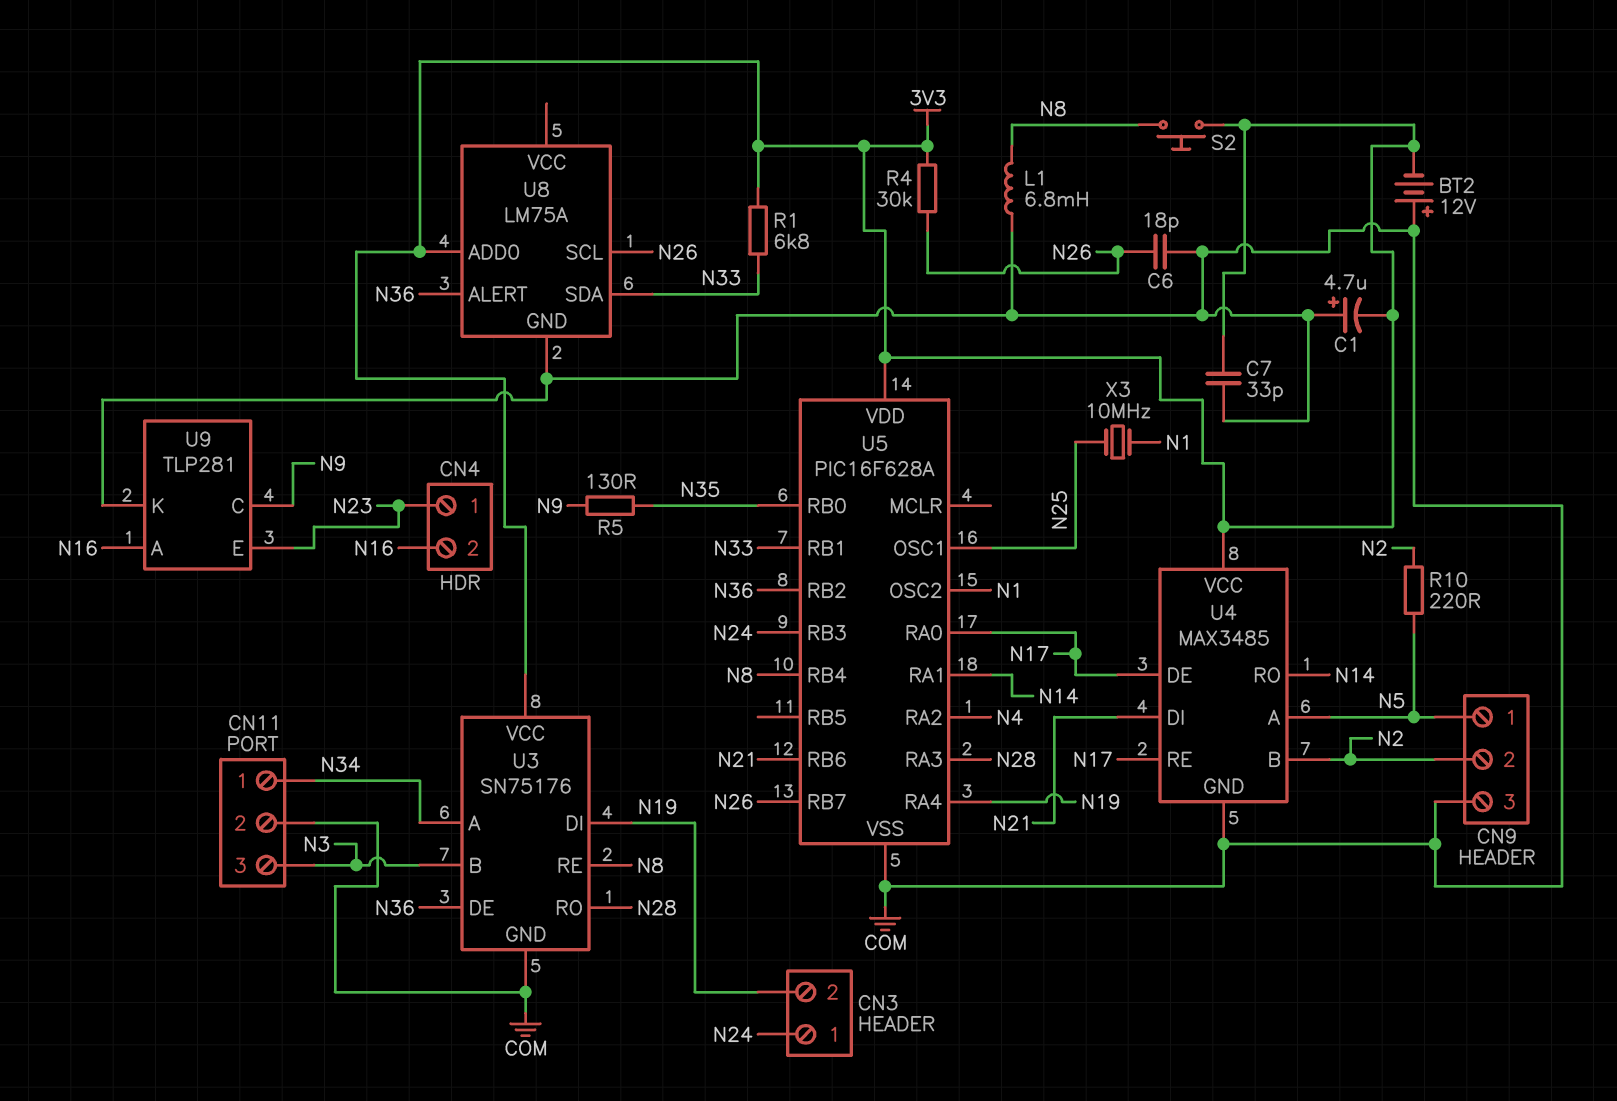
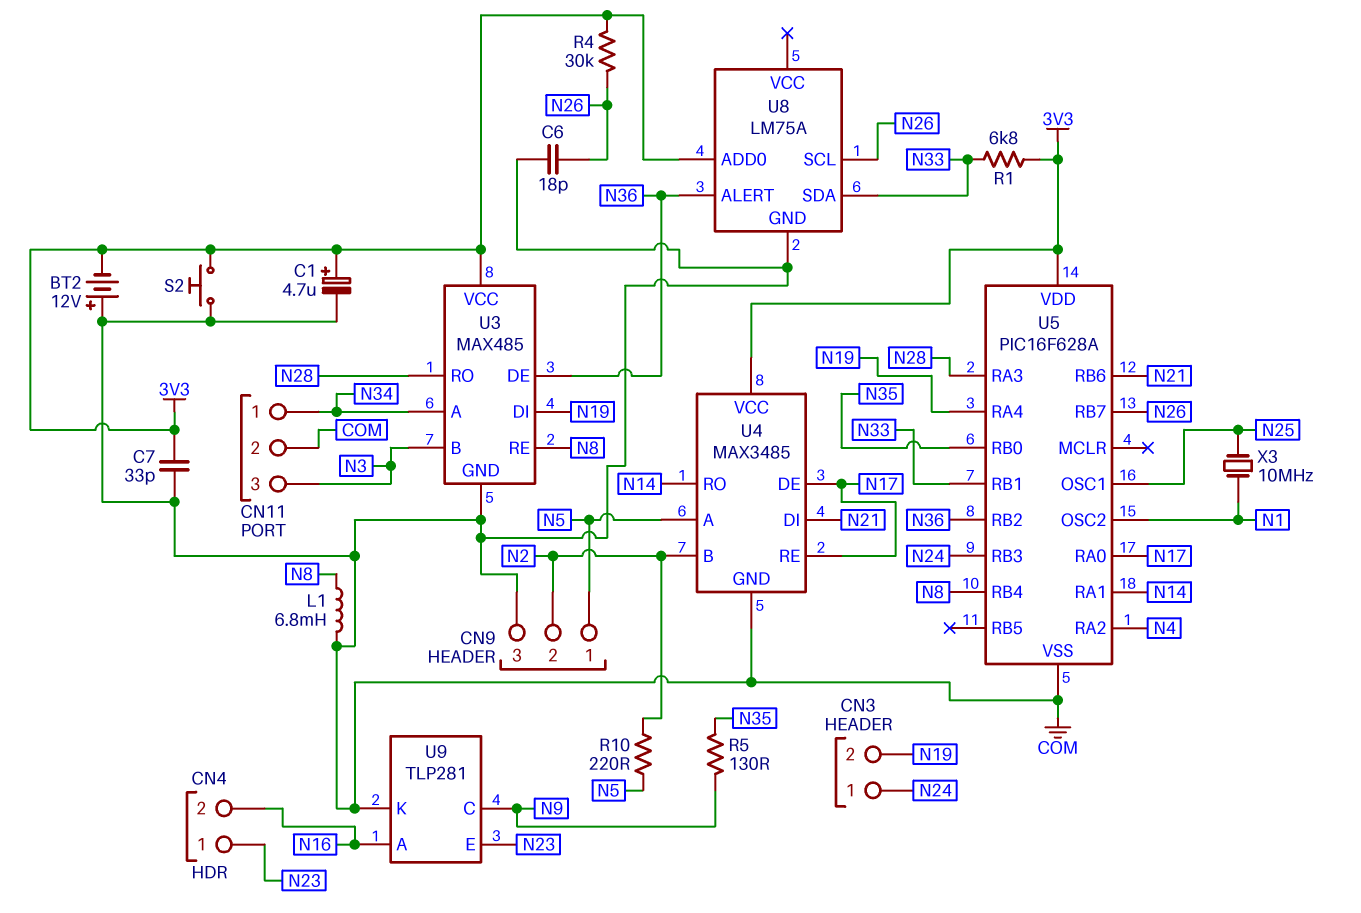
C1: 4.7uF (plus COM, minus 3V3) -> 4.7uF (plus 3V3, minus COM)
S2: button (3V3, N8) -> button (3V3, COM)
U3: SN75176 -> MAX485

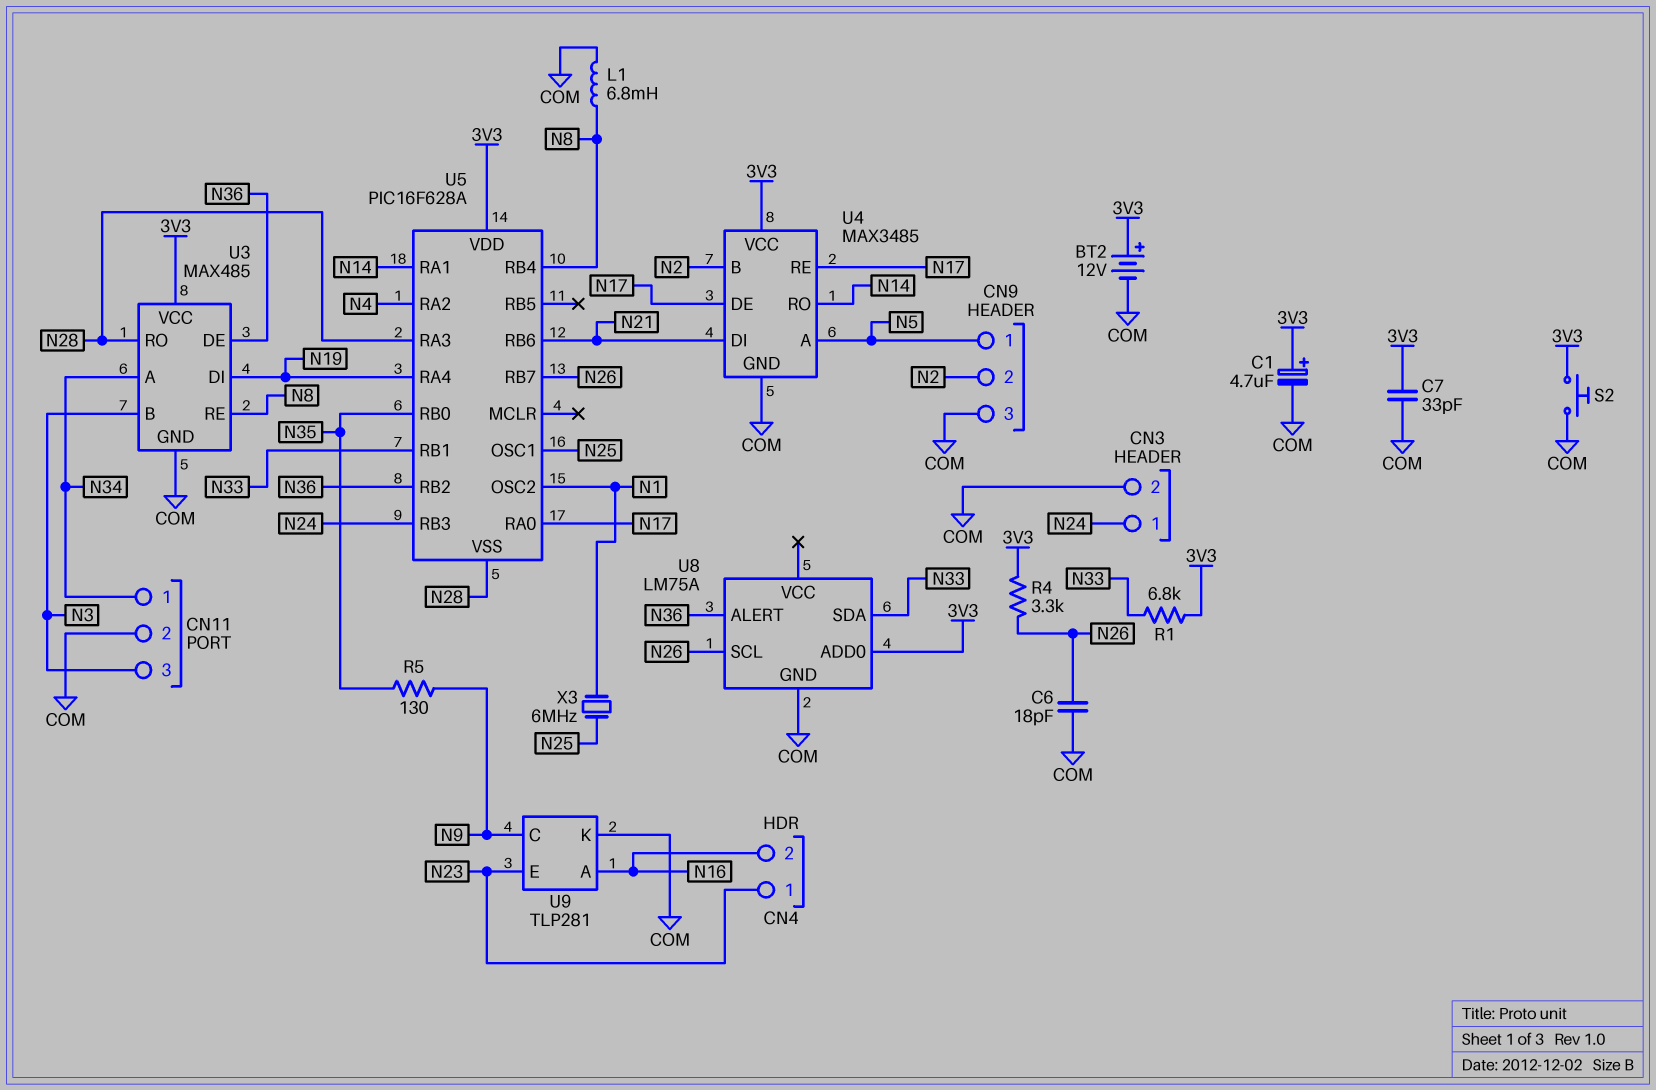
BT2: 12V (plus COM, minus 3V3) -> 12V (plus 3V3, minus COM)
CN3 pin 2: N19 -> COM
R4: 30k (3V3, N26) -> 3.3k (3V3, N26)
R10: 220 (N2, N5) -> none
U5 pin VSS: COM -> N28
X3: 10MHz (N1, N25) -> 6MHz (N1, N25)

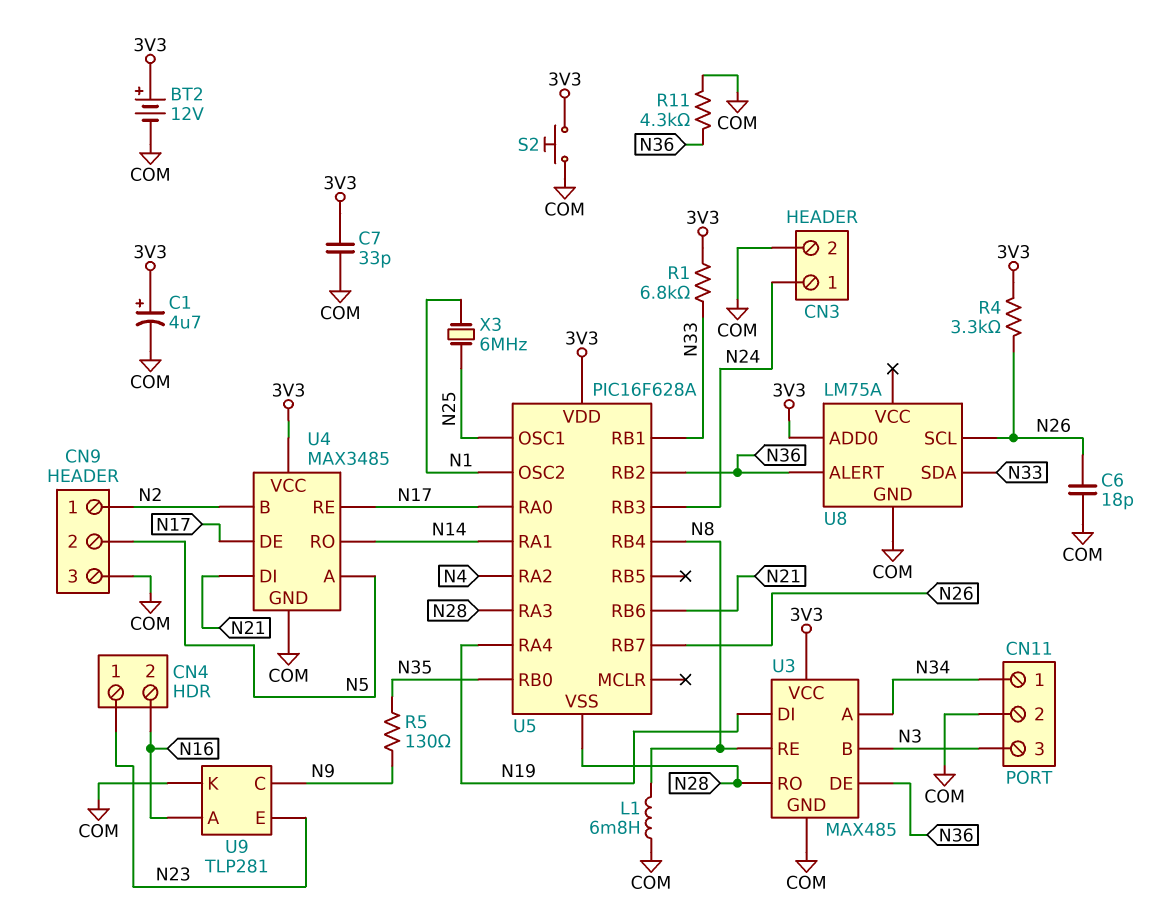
CN9 pin 1: N5 -> N2
CN9 pin 2: N2 -> N5
R11: none -> 4.3k (COM, N36)

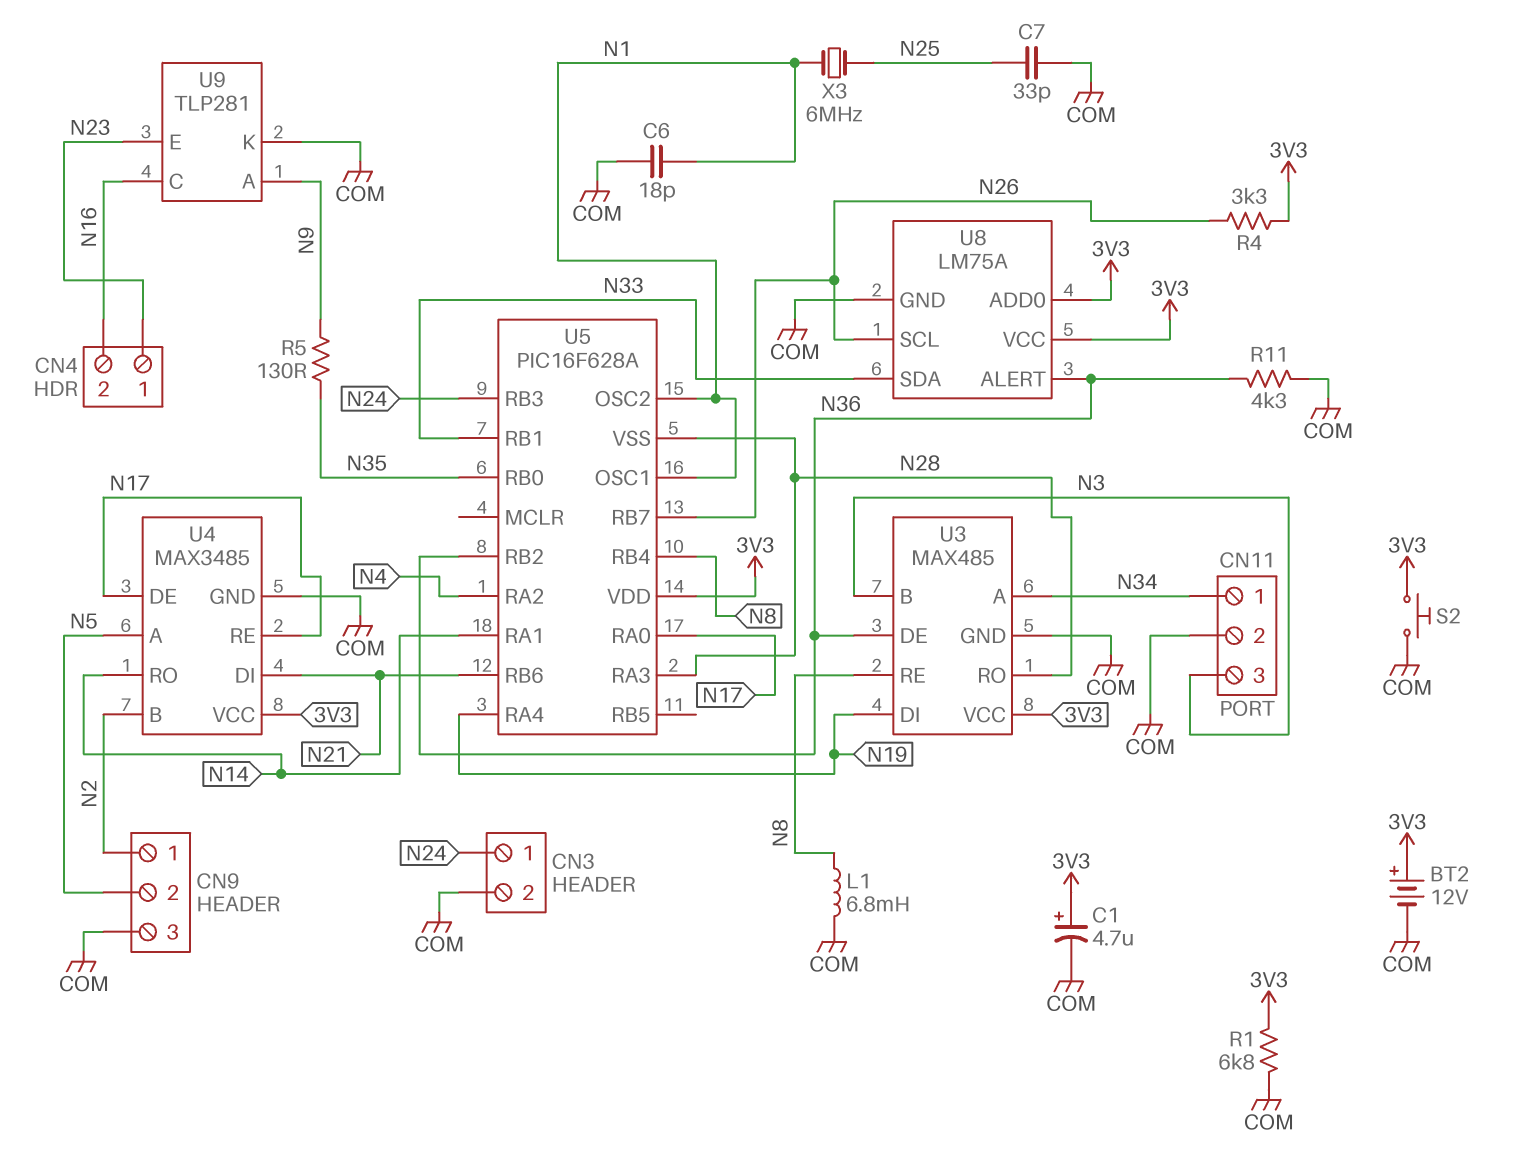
C6: 18pF (COM, N26) -> 18pF (COM, N1)
C7: 33pF (3V3, COM) -> 33pF (COM, N25)
R1: 6.8k (3V3, N33) -> 6.8k (3V3, COM)
U5 pin OSC1: N25 -> N1
U8 pin VCC: none -> 3V3
U9 pin A: N16 -> N9
U9 pin C: N9 -> N16

